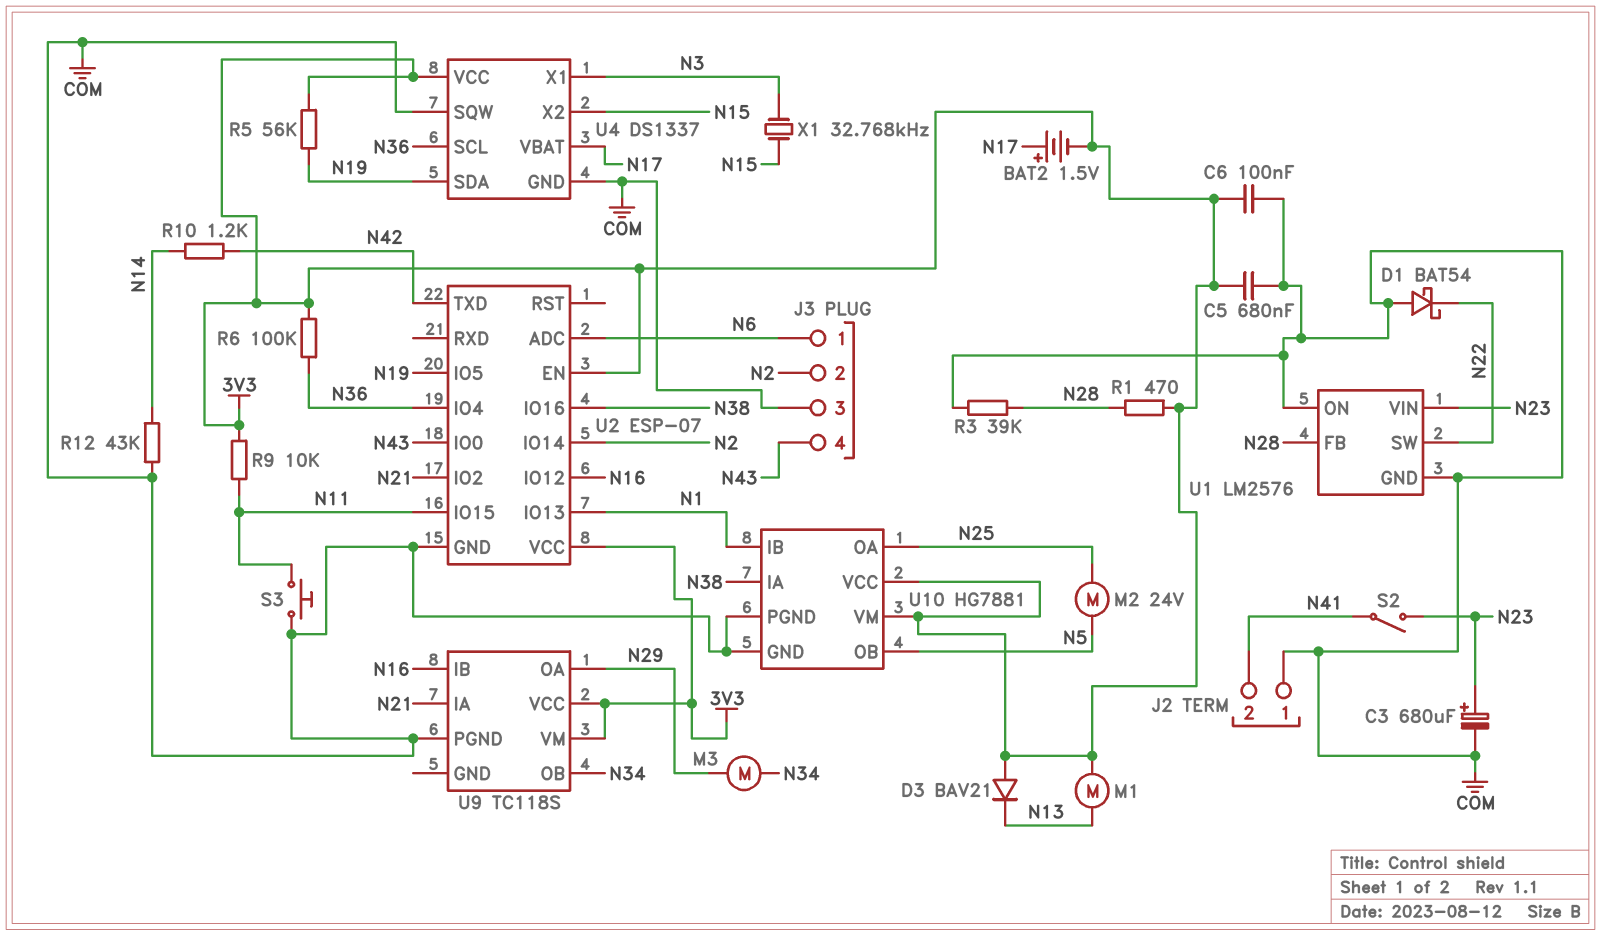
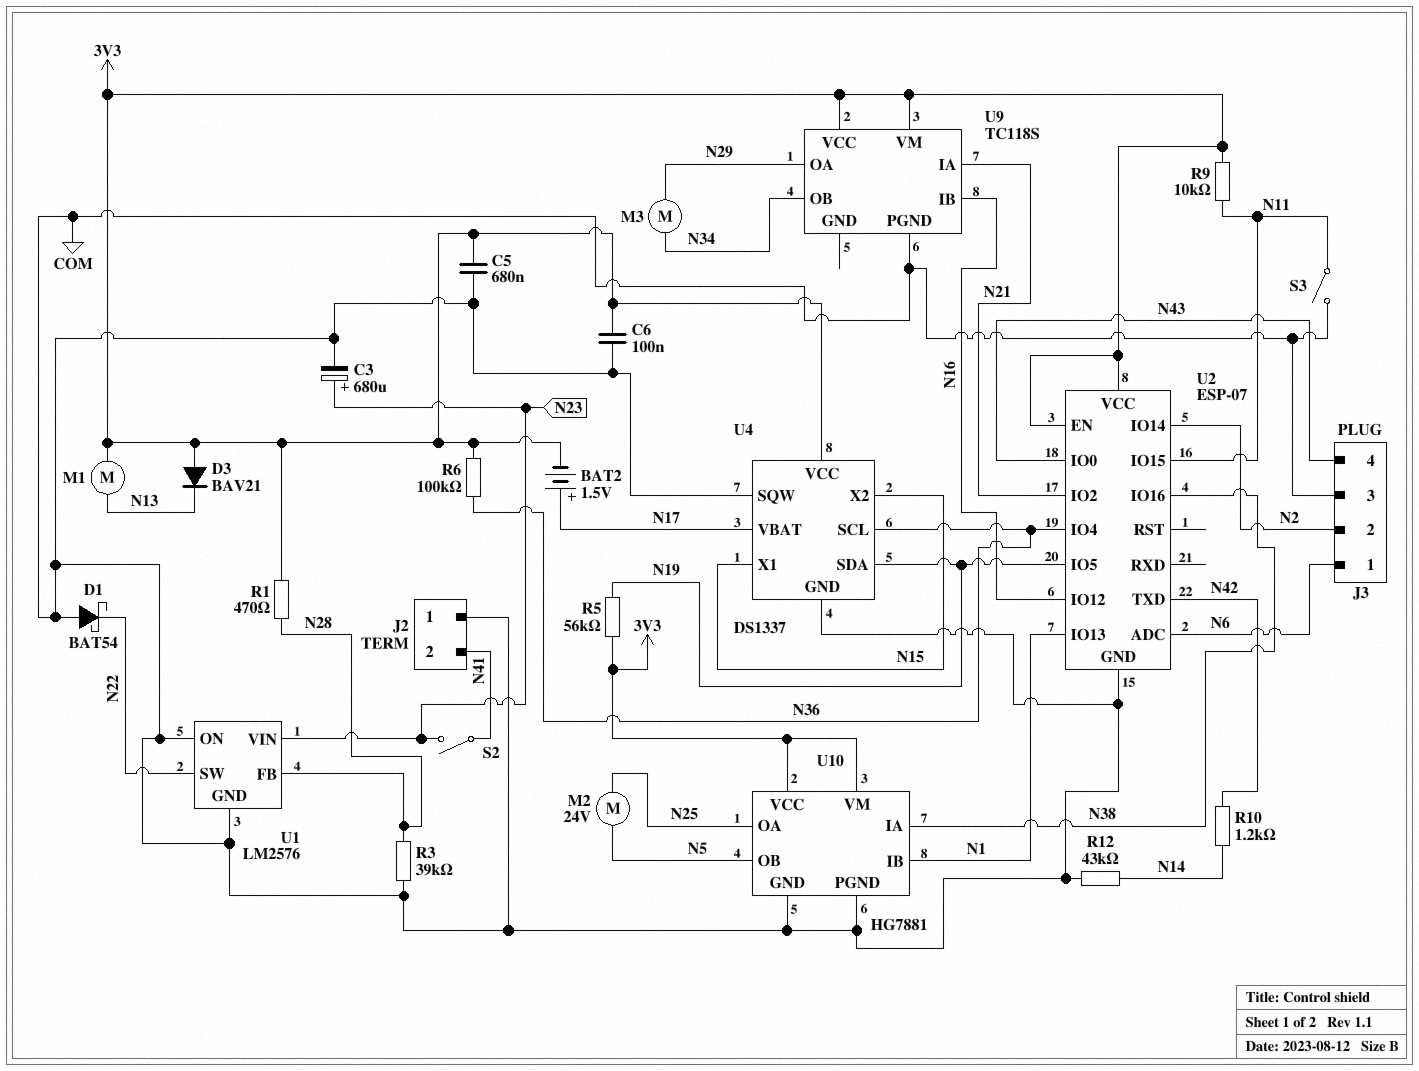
S3: button (COM, N11) -> switch (COM, N11)
U4 pin X1: N3 -> N15
X1: 32.768kHz (N3, N15) -> none

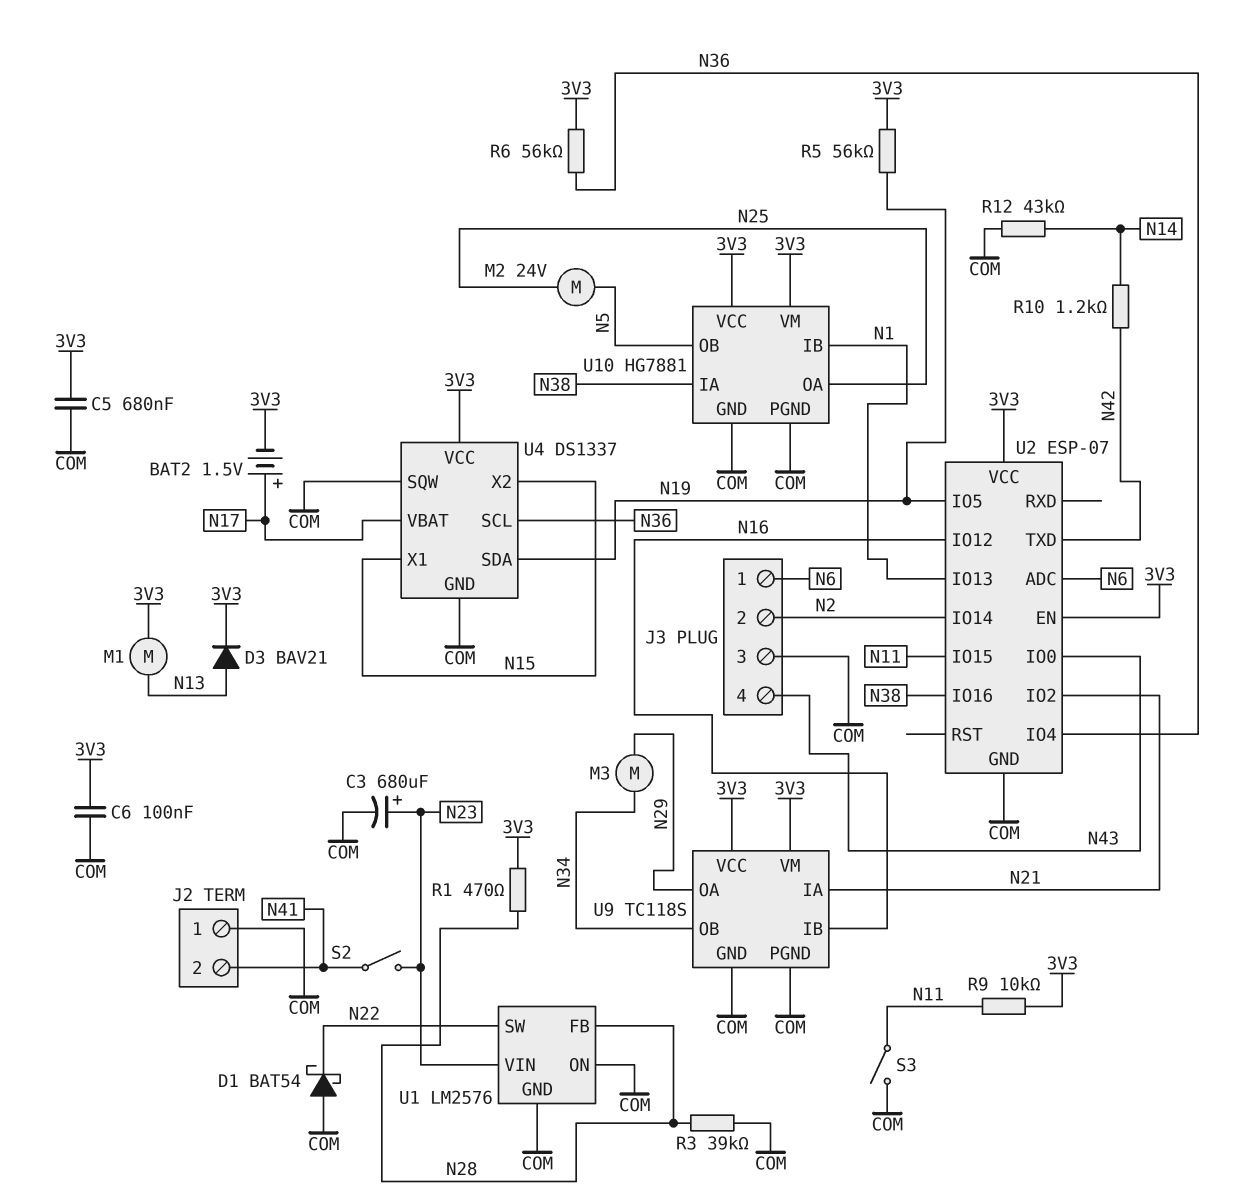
D3: diode BAV21 (A 3V3, K N13) -> diode BAV21 (A N13, K 3V3)
R6: 100k (3V3, N36) -> 56k (3V3, N36)
U9 pin GND: none -> COM

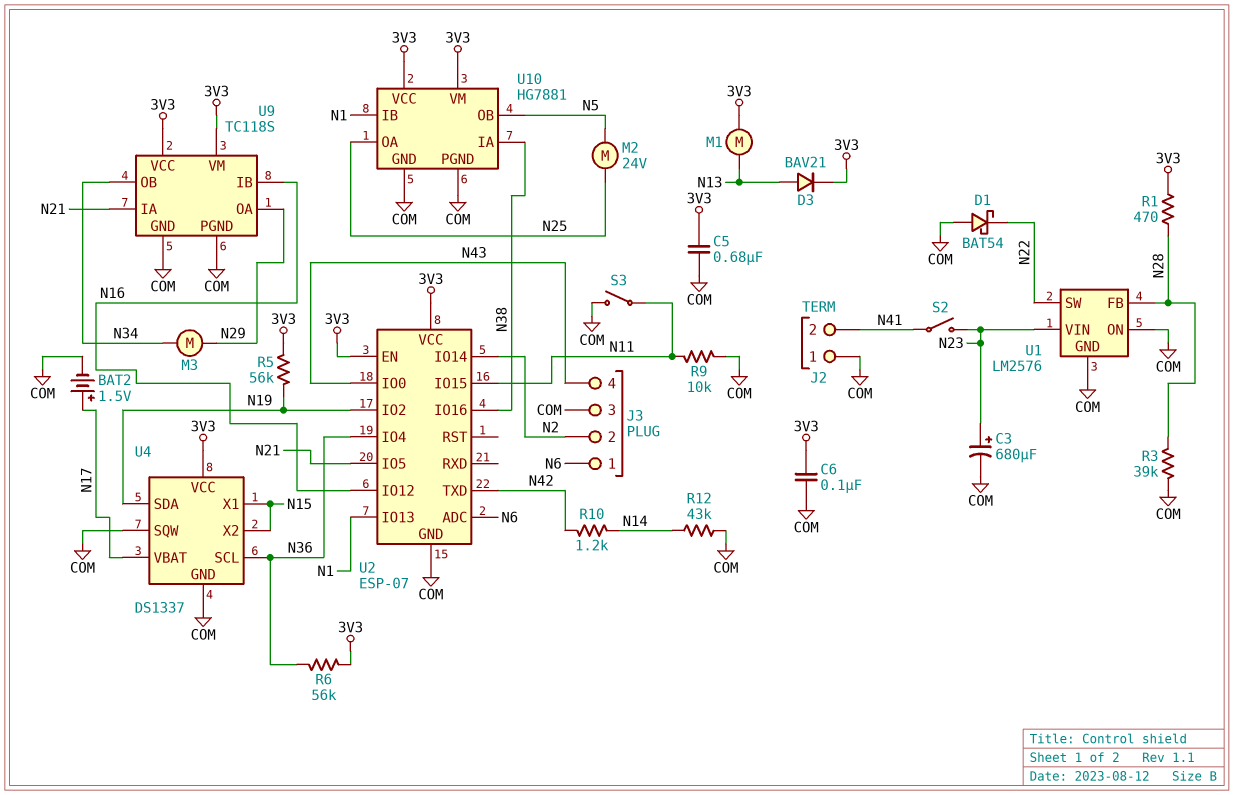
BAT2: 1.5V (plus N17, minus 3V3) -> 1.5V (plus N17, minus COM)
R9: 10k (3V3, N11) -> 10k (COM, N11)
U2 pin IO2: N21 -> N19
U2 pin IO5: N19 -> N21

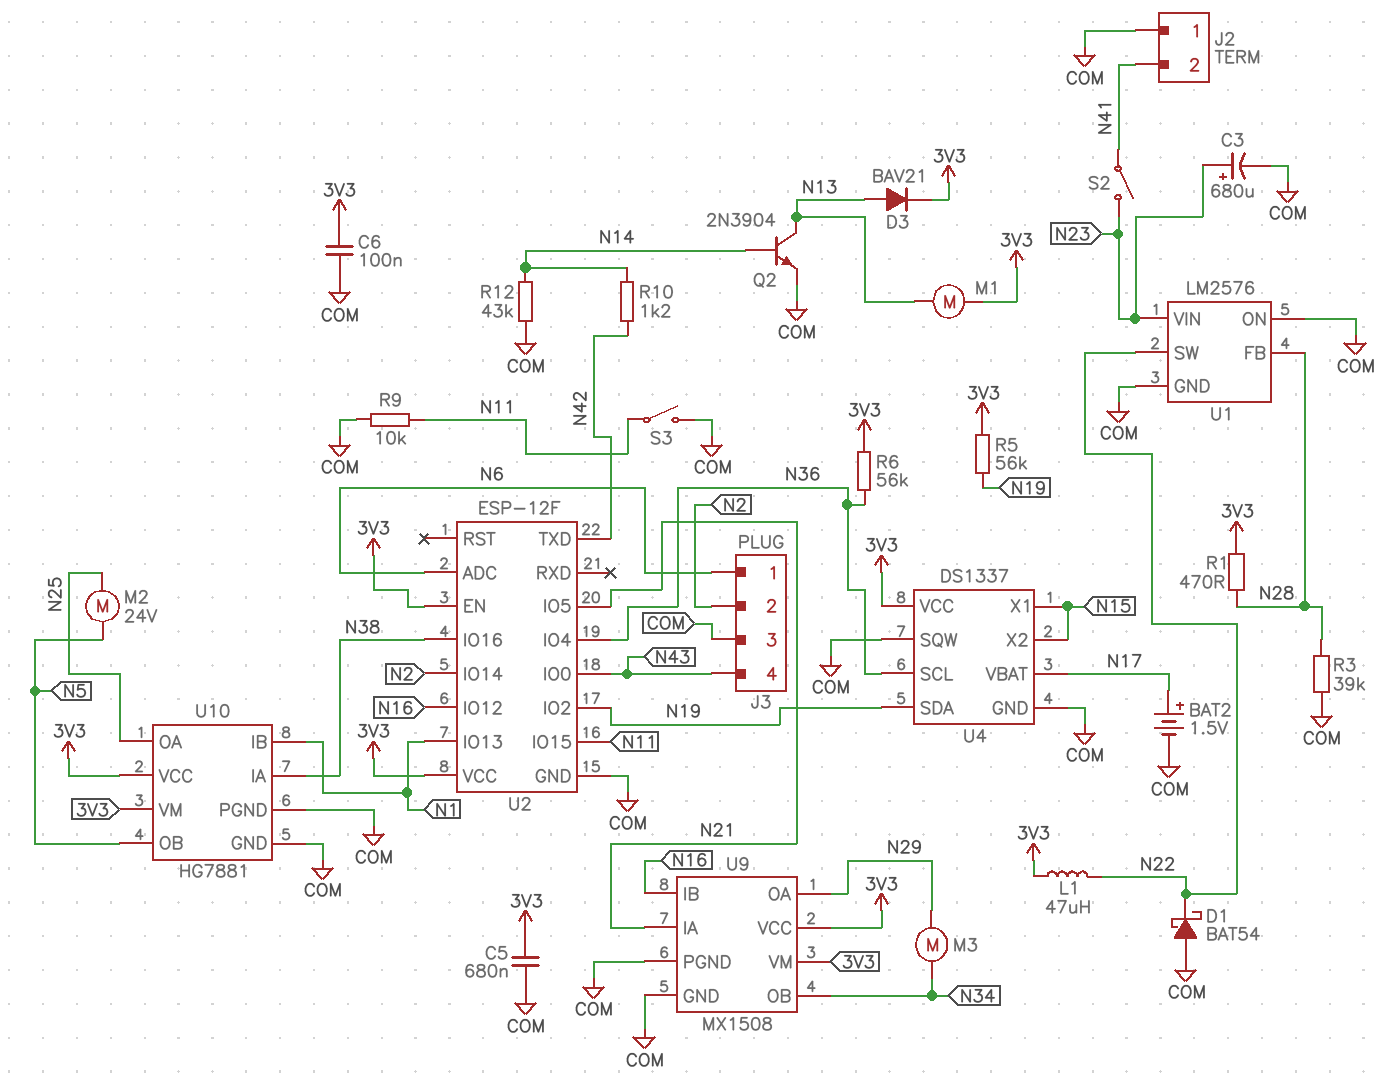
L1: none -> 47uH (3V3, N22)
Q2: none -> NPN 2N3904 (B N14, C N13, E COM)
U2: ESP-07 -> ESP-12F
U9: TC118S -> MX1508

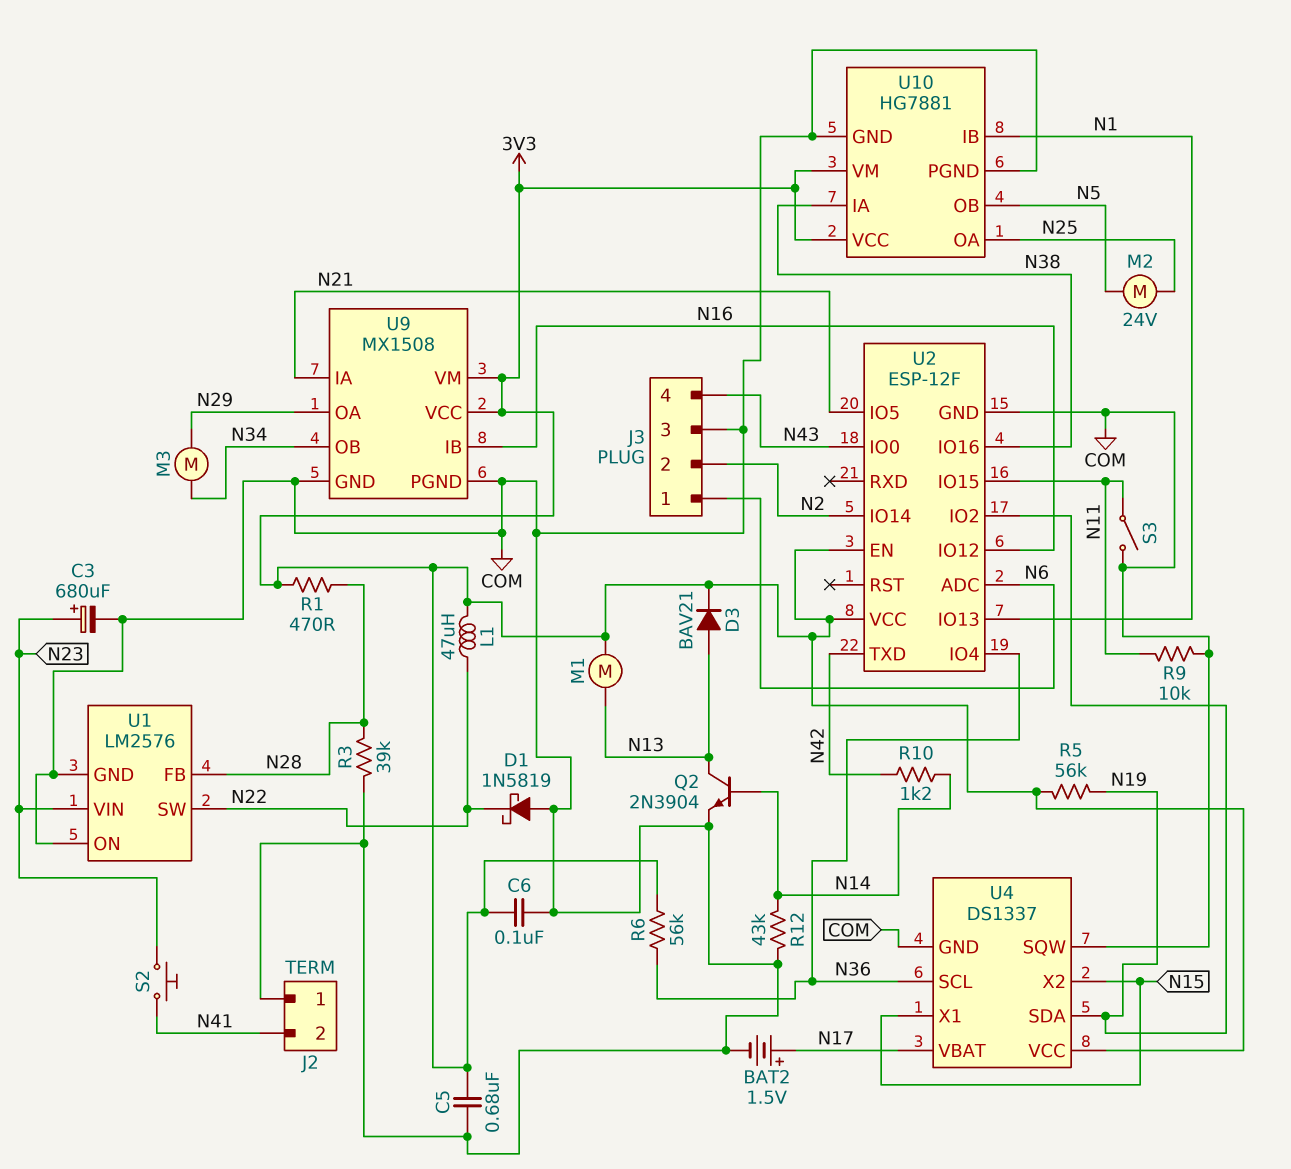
D1: schottky BAT54 (A COM, K N22) -> schottky 1N5819 (A COM, K N22)
S2: switch (N23, N41) -> button (N23, N41)

